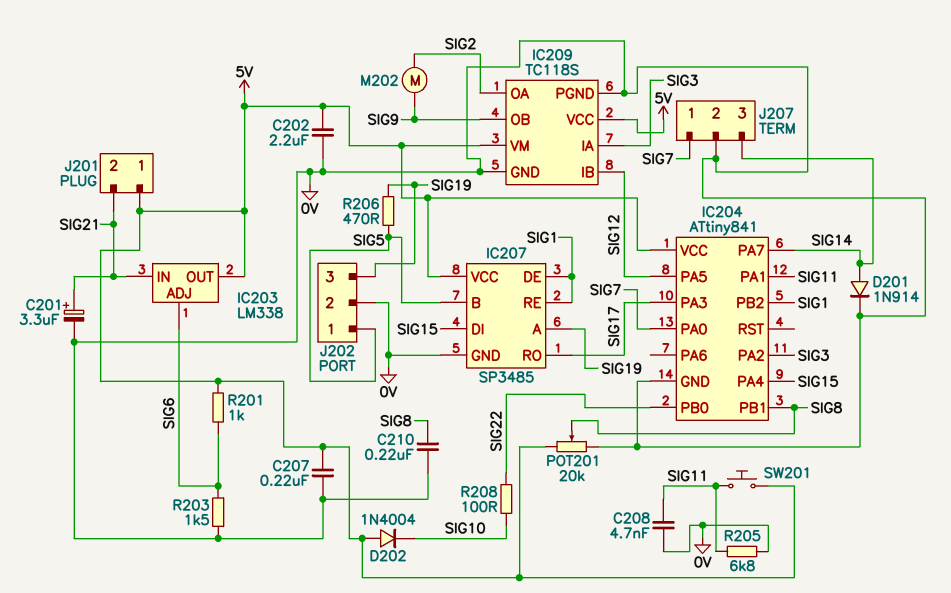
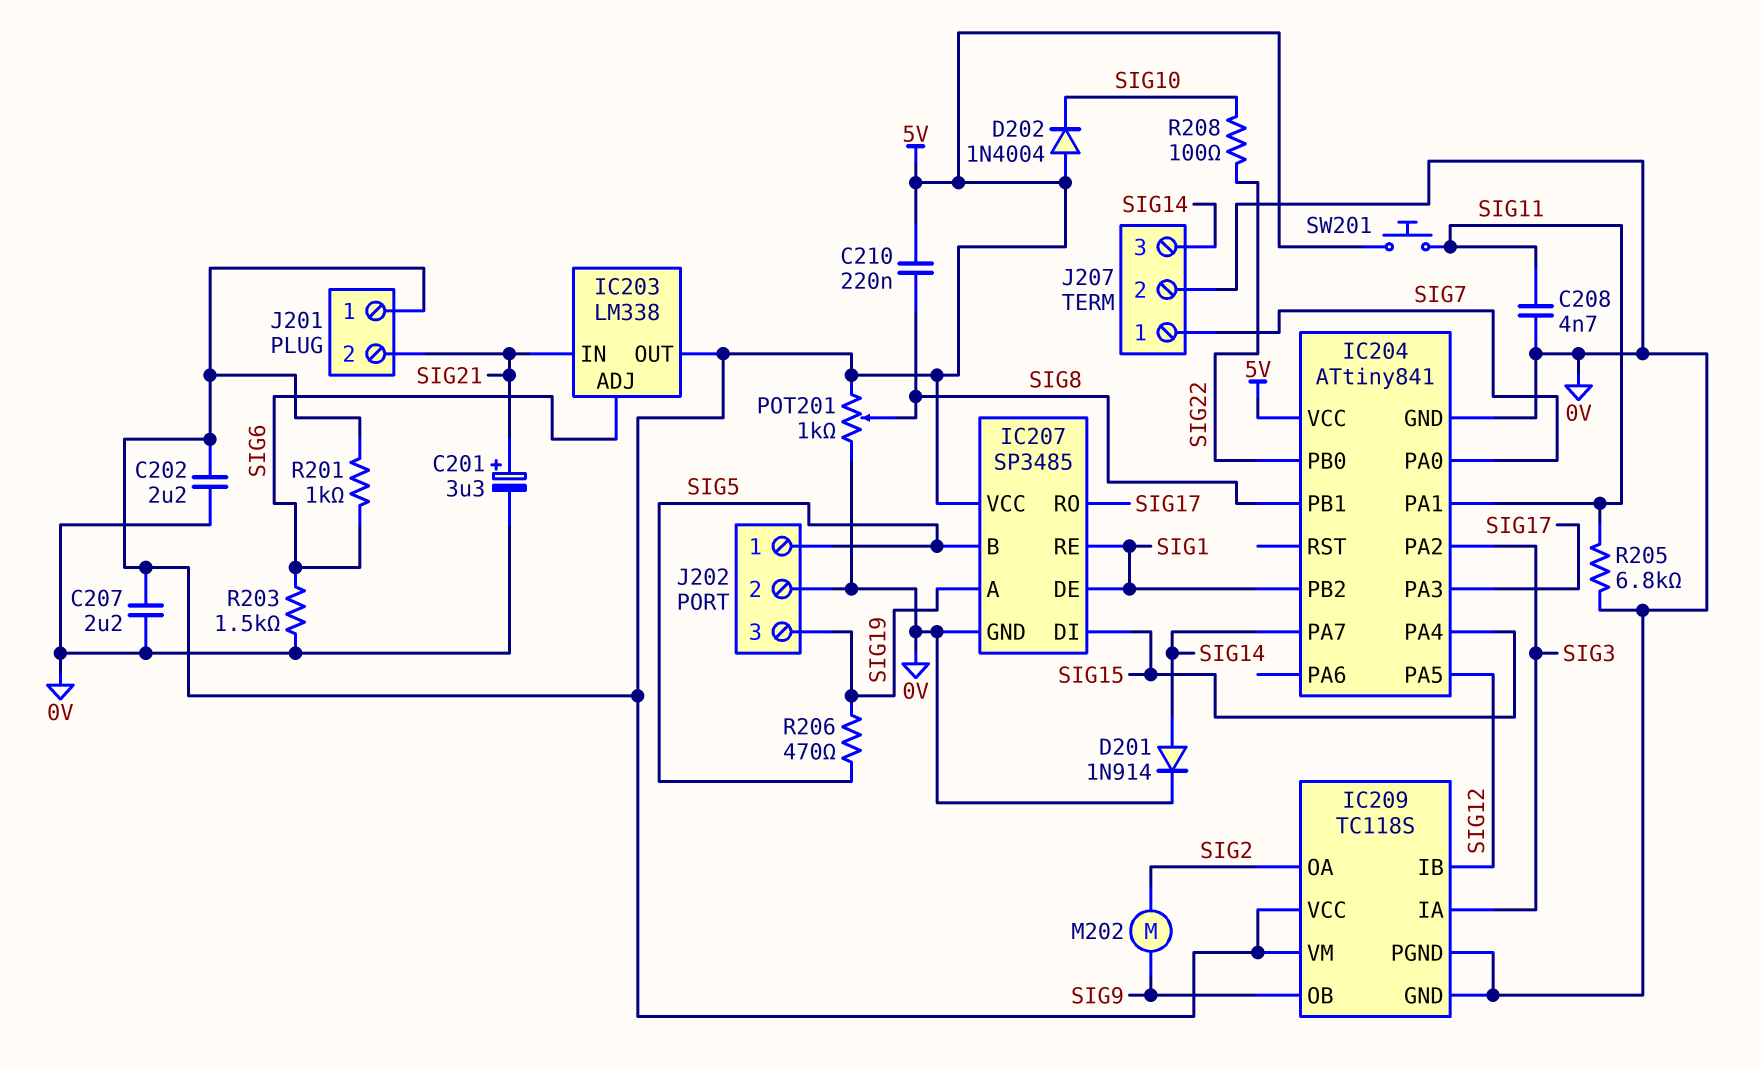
C207: 220nF (0V, 5V) -> 2.2uF (0V, 5V)
C210: 220nF (0V, SIG8) -> 220nF (5V, SIG8)
POT201: 20k (0V, 5V, wiper SIG8) -> 1k (0V, 5V, wiper SIG8)

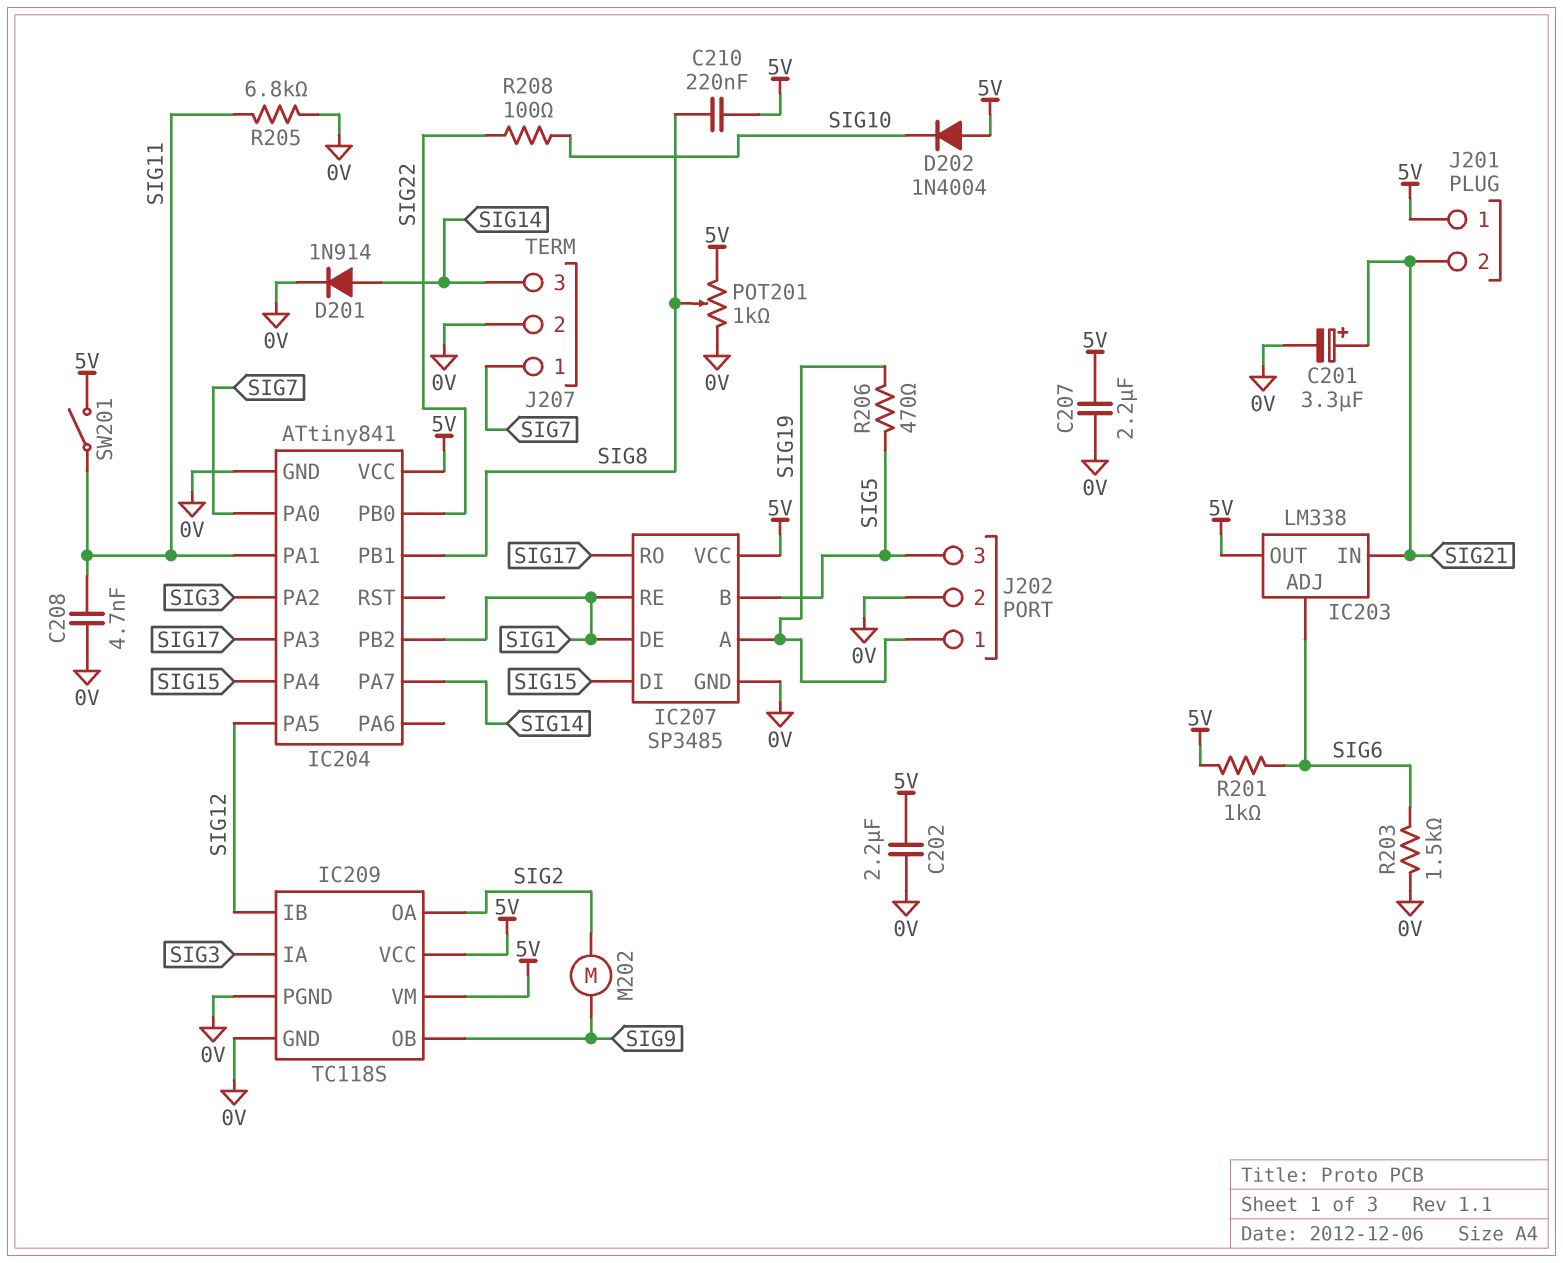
J202 pin 1: SIG5 -> SIG19
J202 pin 3: SIG19 -> SIG5
SW201: button (5V, SIG11) -> switch (5V, SIG11)

